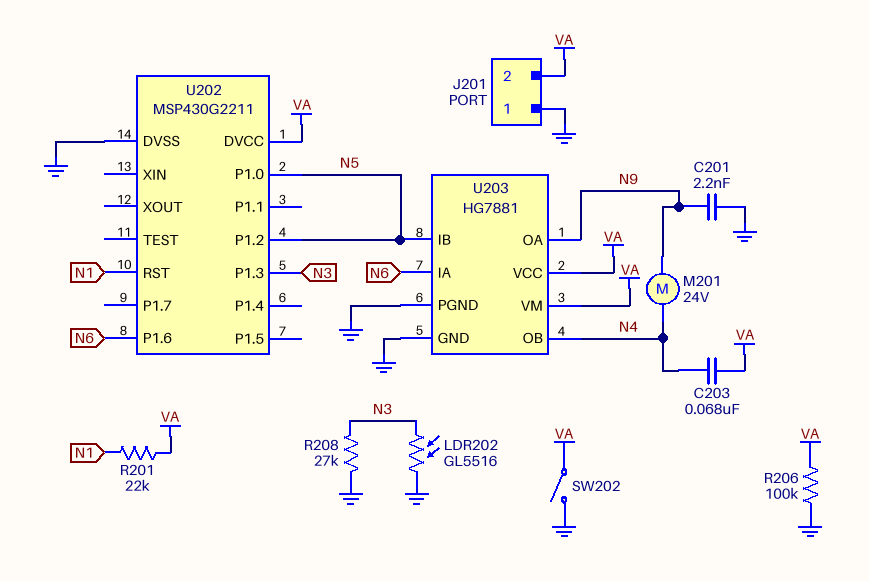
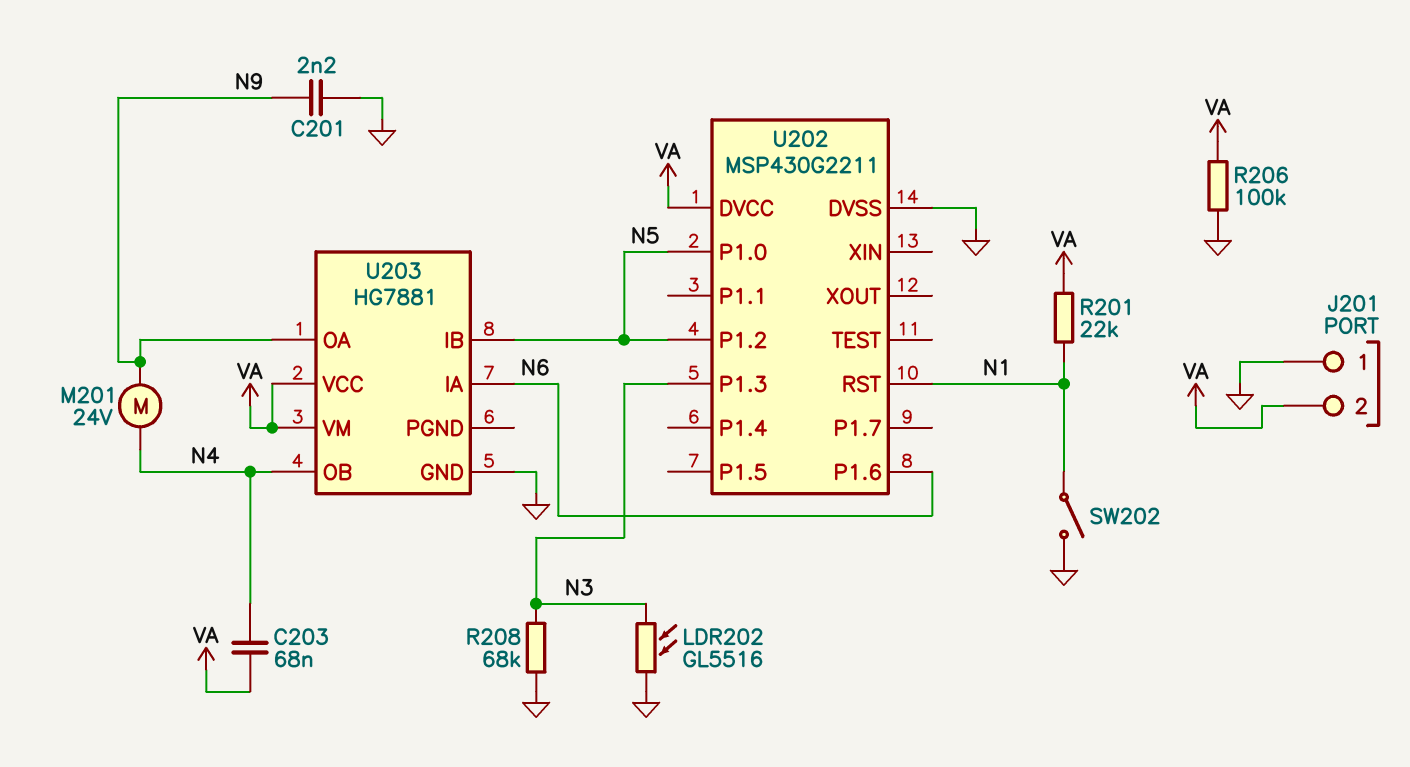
R208: 27k (GND, N3) -> 68k (GND, N3)
SW202: switch (GND, VA) -> switch (GND, N1)
U203 pin PGND: GND -> none

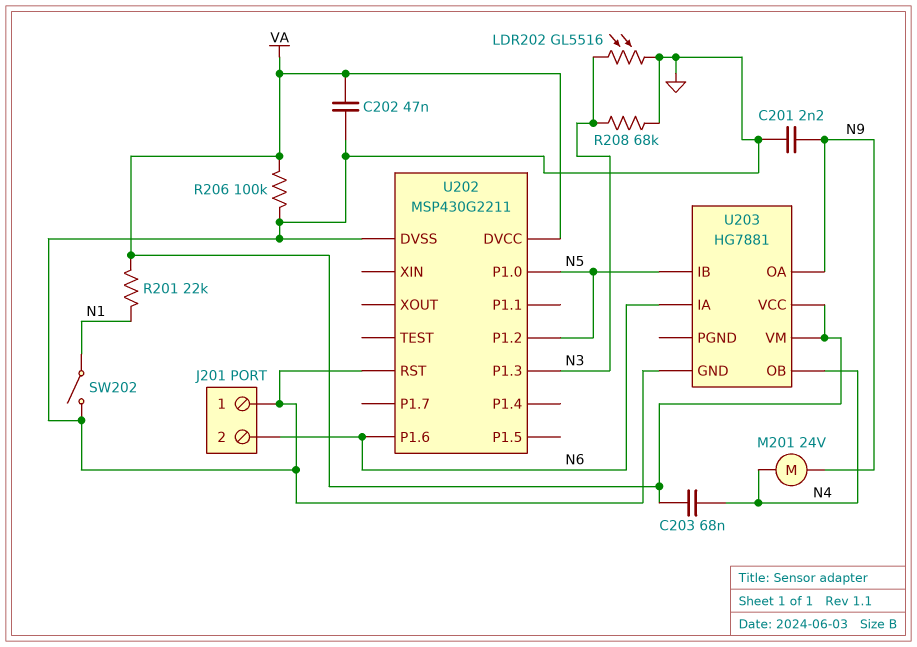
C202: none -> 47nF (GND, VA)
J201 pin 2: VA -> N6
U202 pin RST: N1 -> GND

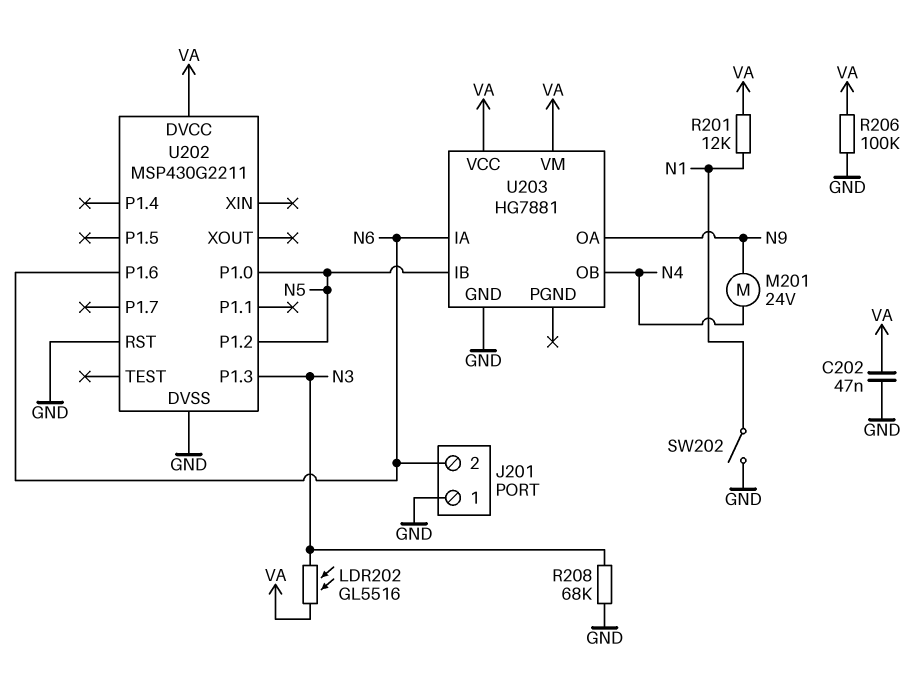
C201: 2.2nF (GND, N9) -> none
C203: 68nF (N4, VA) -> none
LDR202: GL5516 (GND, N3) -> GL5516 (N3, VA)
R201: 22k (N1, VA) -> 12k (N1, VA)

